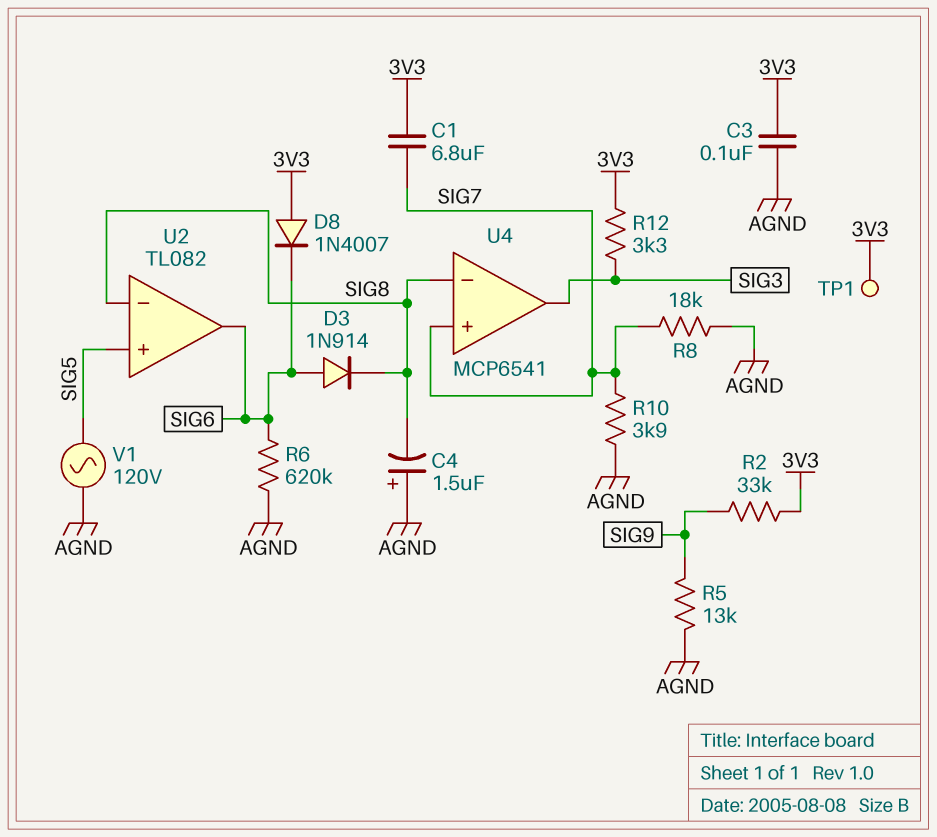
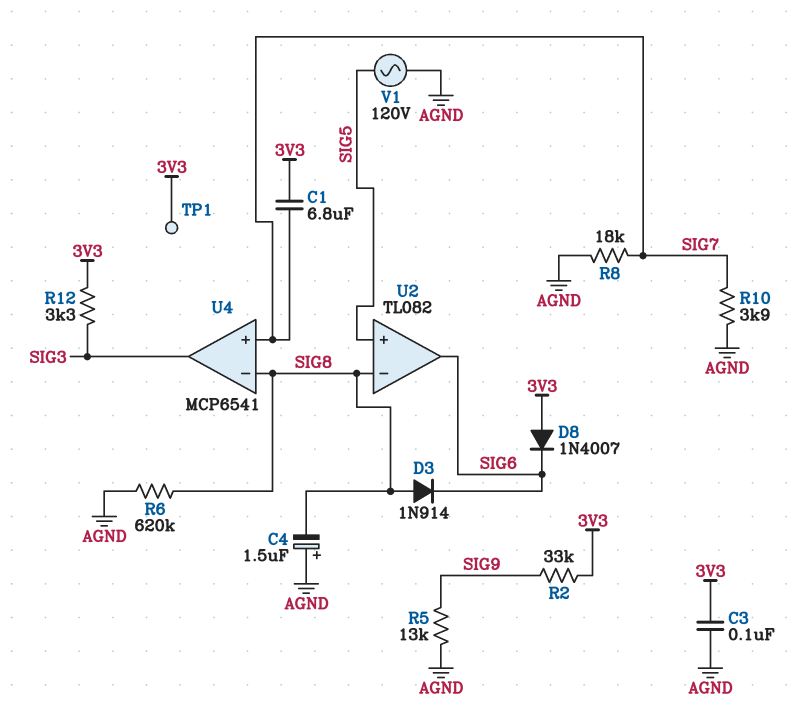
D3: diode 1N914 (A SIG6, K SIG8) -> diode 1N914 (A SIG8, K SIG6)
R6: 620k (AGND, SIG6) -> 620k (AGND, SIG8)

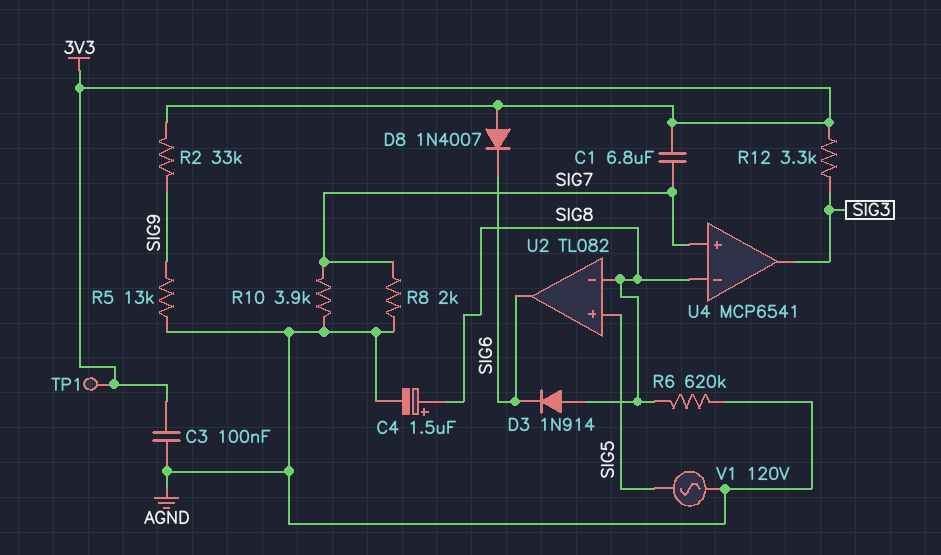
C4: 1.5uF (plus AGND, minus SIG8) -> 1.5uF (plus SIG8, minus AGND)
R8: 18k (AGND, SIG7) -> 2k (AGND, SIG7)

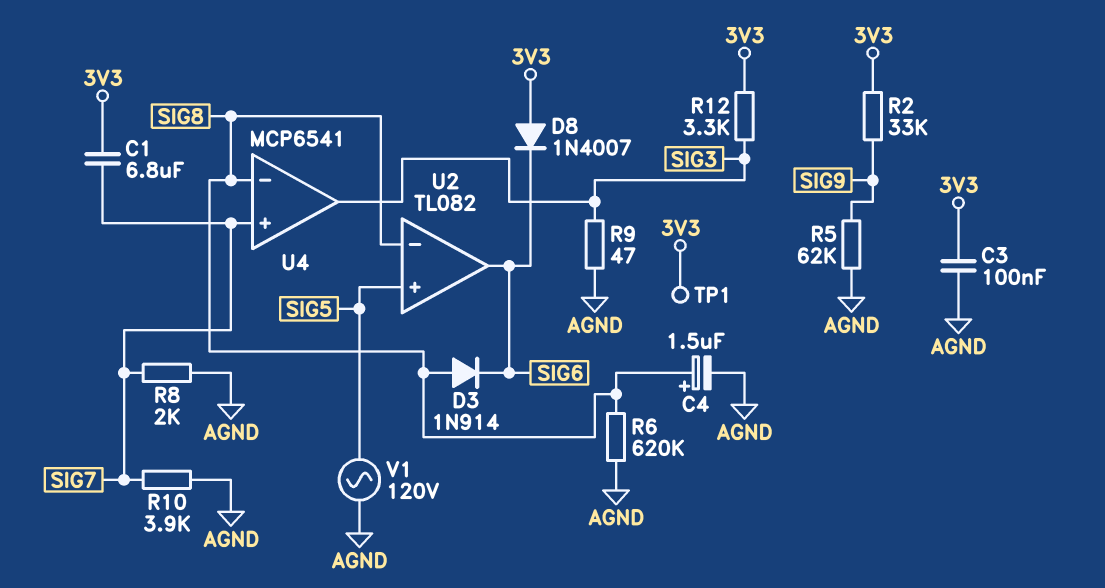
R5: 13k (AGND, SIG9) -> 62k (AGND, SIG9)
R9: none -> 47 (AGND, SIG3)

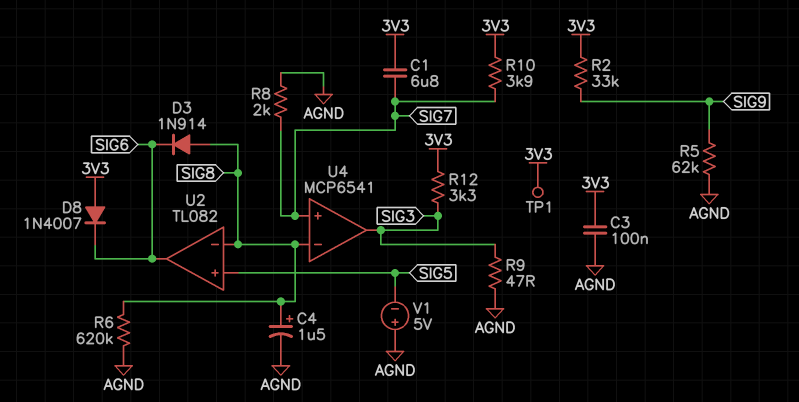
R10: 3.9k (AGND, SIG7) -> 3.9k (3V3, SIG7)
V1: AC 120V (AGND, SIG5) -> 5V (plus AGND, minus SIG5)

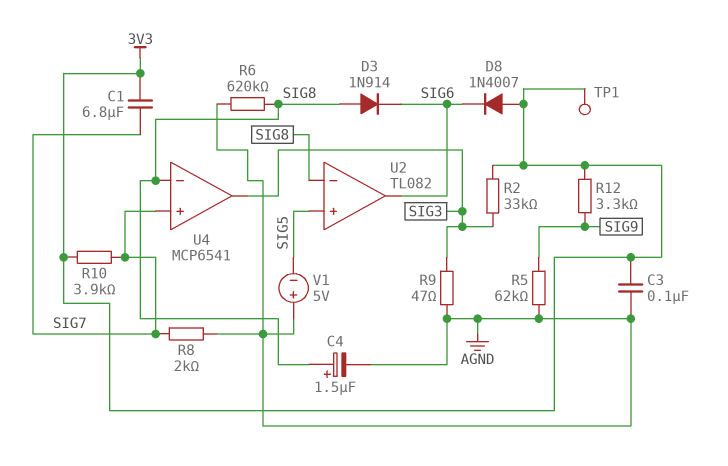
R2: 33k (3V3, SIG9) -> 33k (3V3, SIG3)
R12: 3.3k (3V3, SIG3) -> 3.3k (3V3, SIG9)

